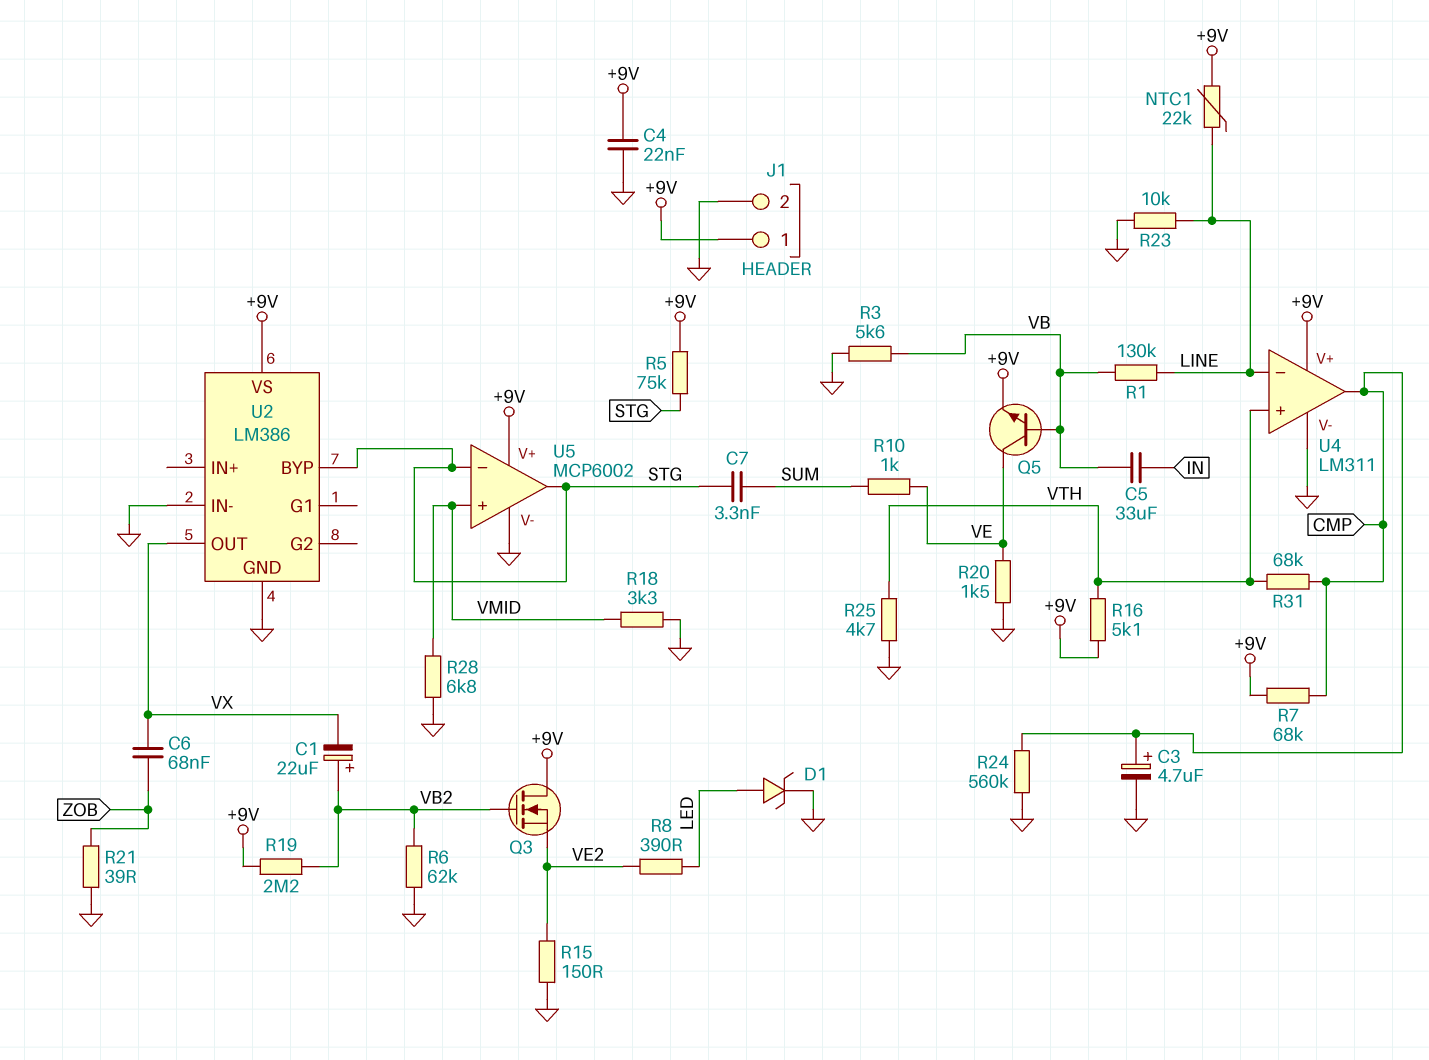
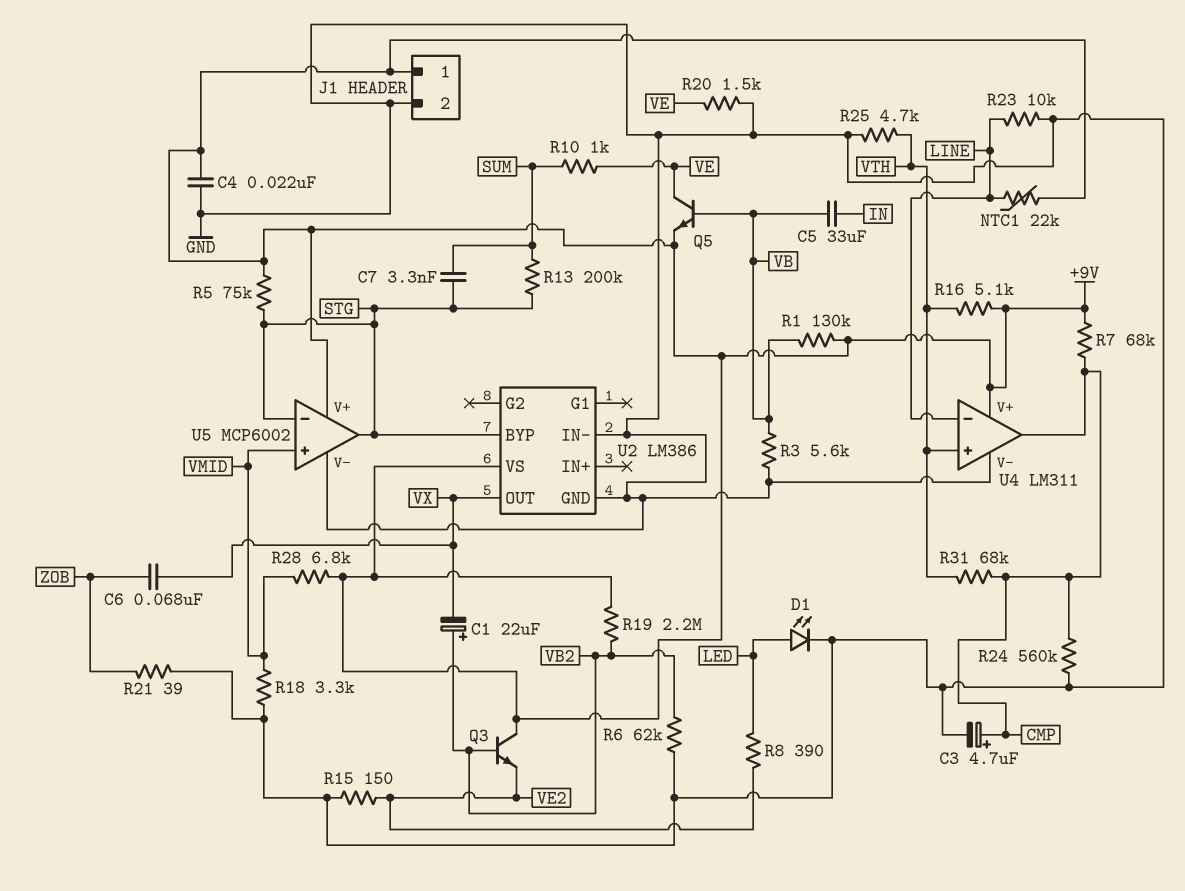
D1: zener (A LED, K GND) -> LED (A LED, K GND)
Q3: NMOS (G VB2, D +9V, S VE2) -> NPN (B VB2, C +9V, E VE2)
R1: 130k (LINE, VB) -> 130k (+9V, VB)
R13: none -> 200k (STG, SUM)
R28: 6.8k (GND, VMID) -> 6.8k (+9V, VMID)

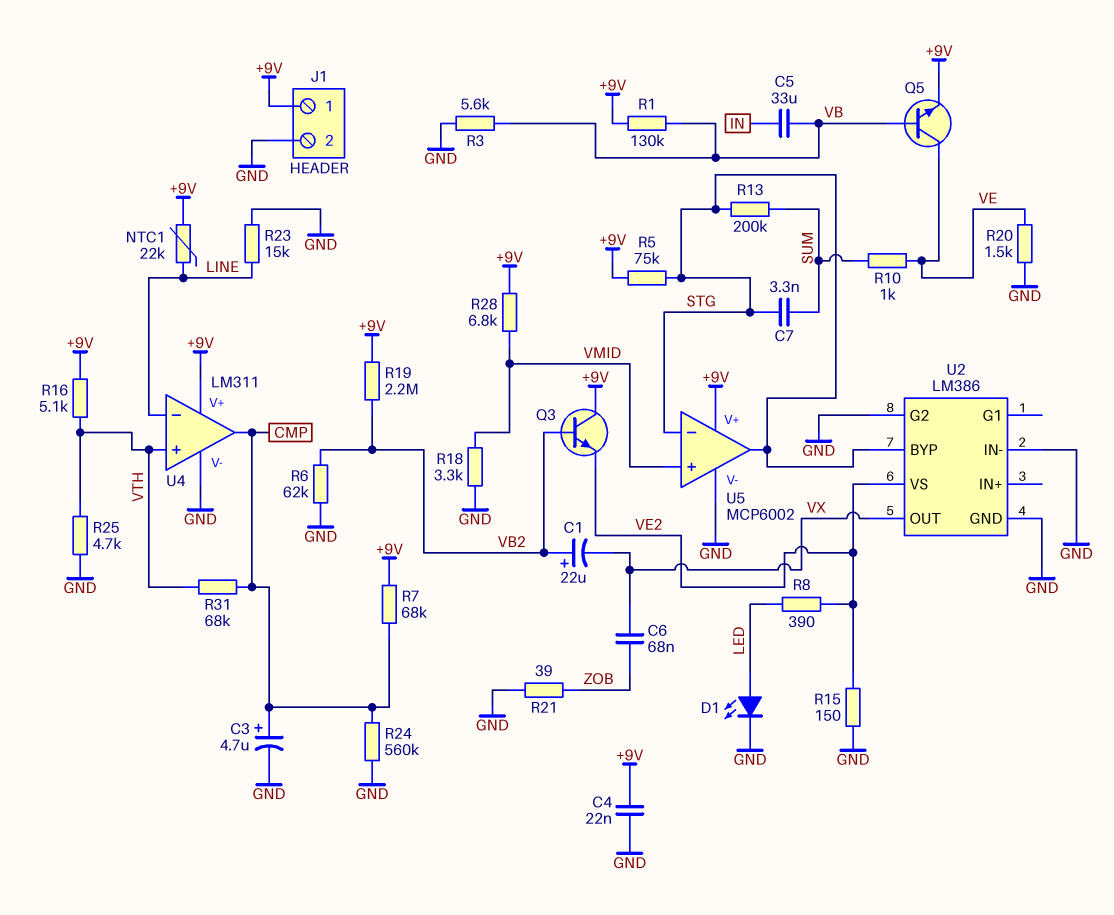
R23: 10k (GND, LINE) -> 15k (GND, LINE)
U2 pin G2: none -> GND
U2 pin VS: +9V -> VE2

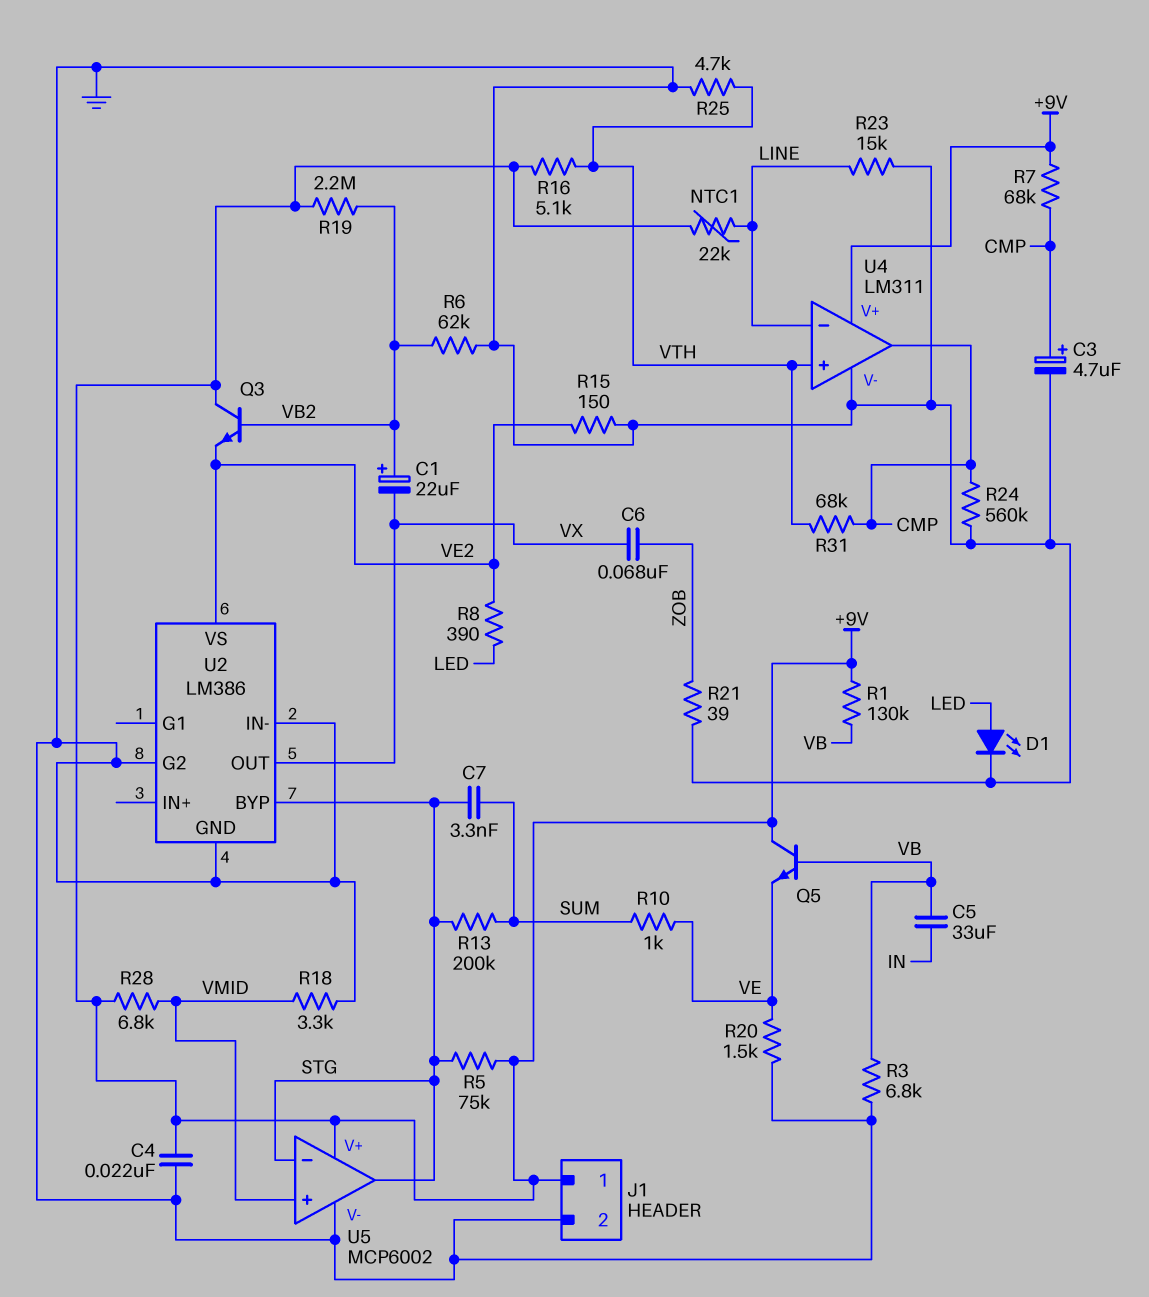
Q5: NPN (B VB, C VE, E +9V) -> NPN (B VB, C +9V, E VE)
R3: 5.6k (GND, VB) -> 6.8k (GND, VB)

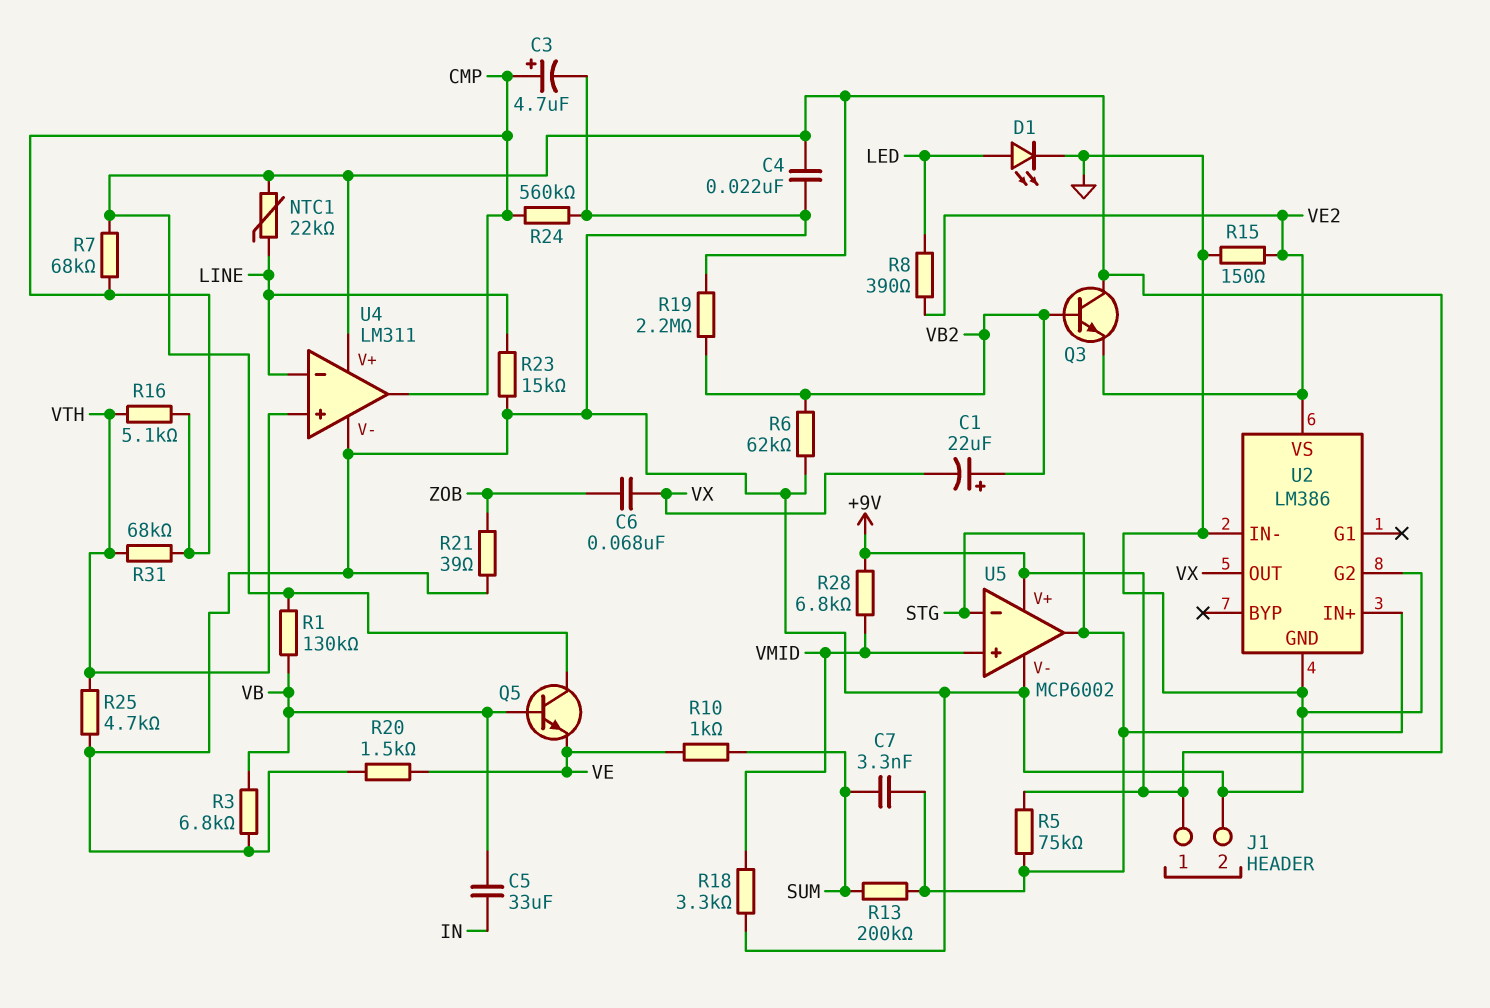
R16: 5.1k (+9V, VTH) -> 5.1k (CMP, VTH)
U2 pin BYP: STG -> none
U2 pin IN+: none -> STG

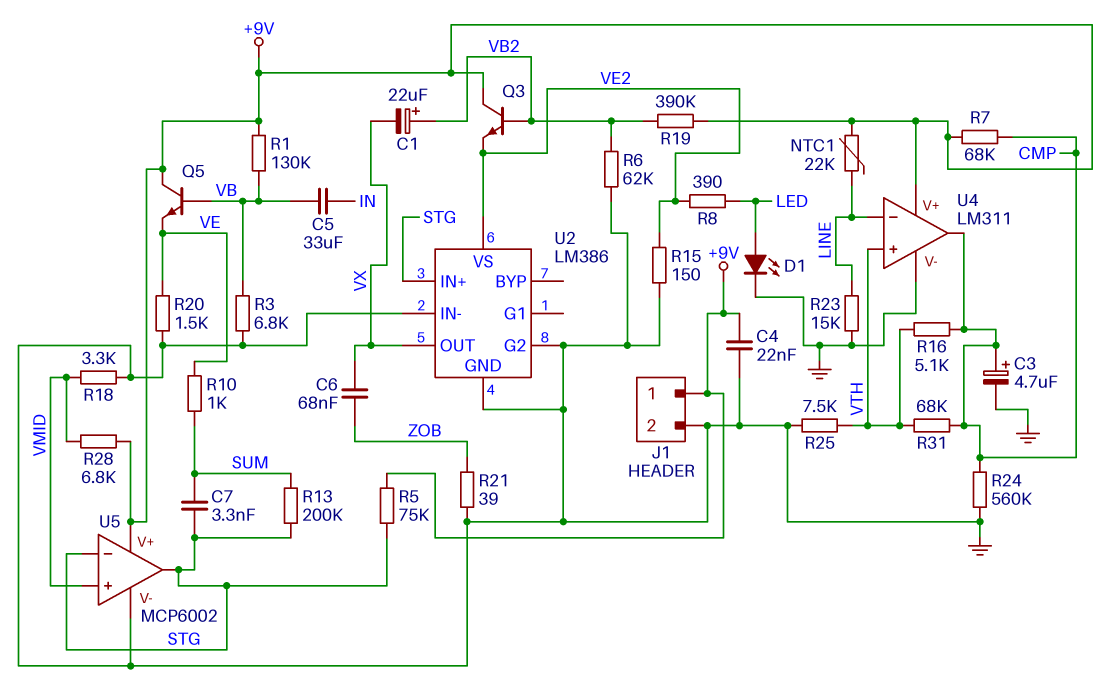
R19: 2.2M (+9V, VB2) -> 390k (+9V, VB2)
R25: 4.7k (GND, VTH) -> 7.5k (GND, VTH)

